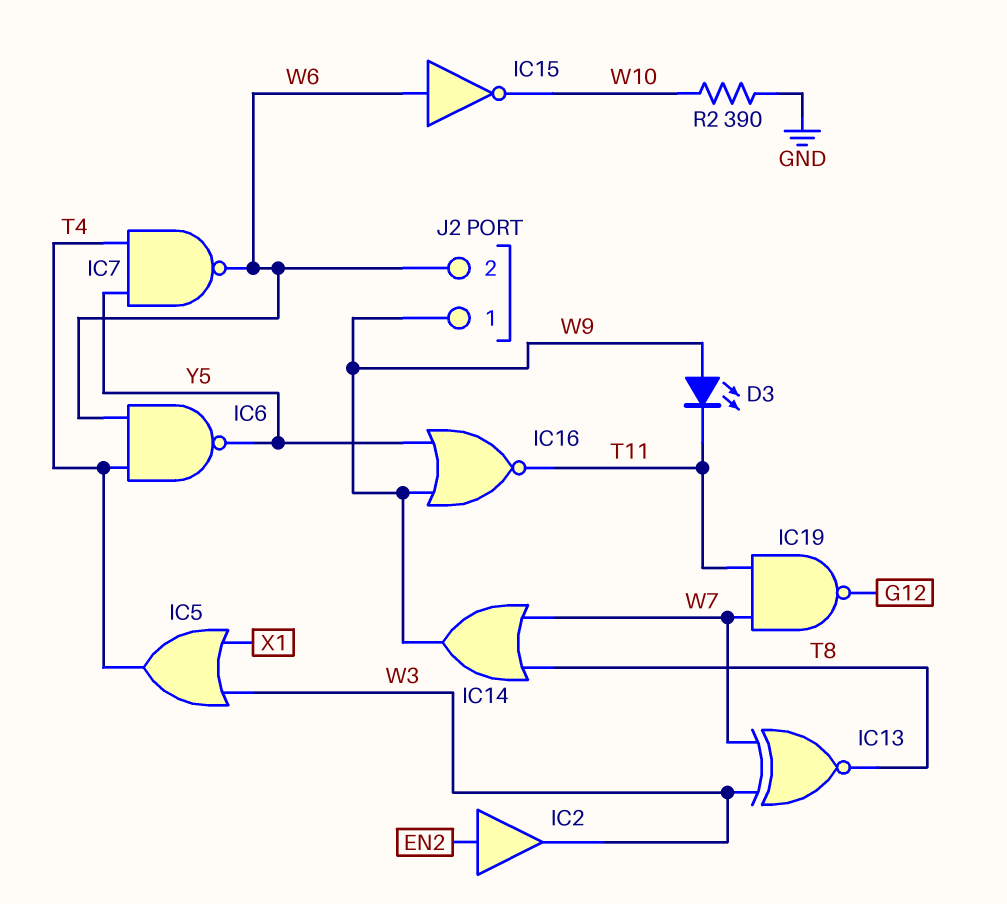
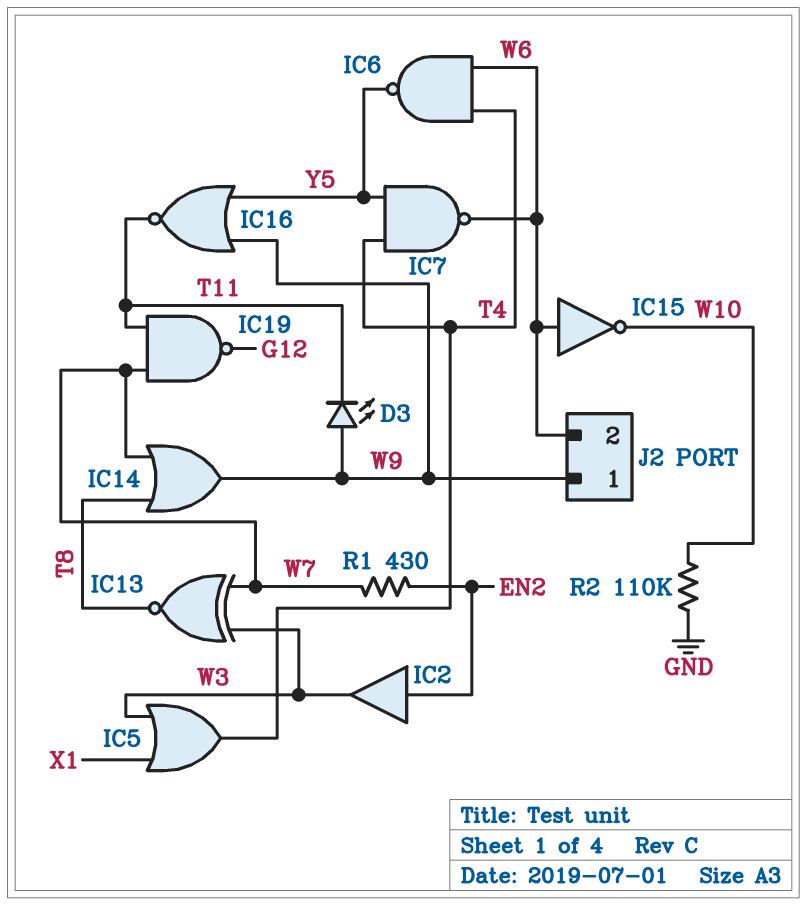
R1: none -> 430 (EN2, W7)
R2: 390 (GND, W10) -> 110k (GND, W10)

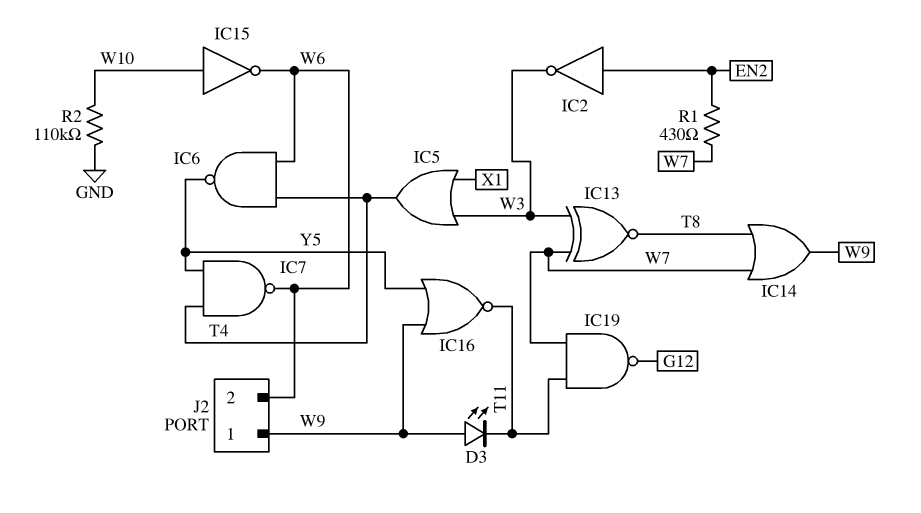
IC2: buffer (in EN2, out W3) -> NOT (in EN2, out W3)
IC15: NOT (in W6, out W10) -> NOT (in W10, out W6)

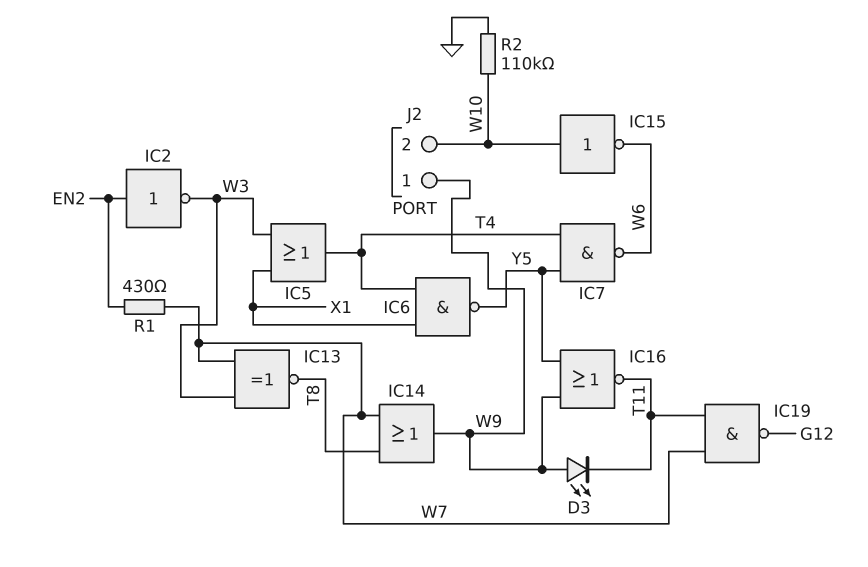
IC6: NAND (in T4, in W6, out Y5) -> NAND (in T4, in X1, out Y5)
J2 pin 2: W6 -> W10

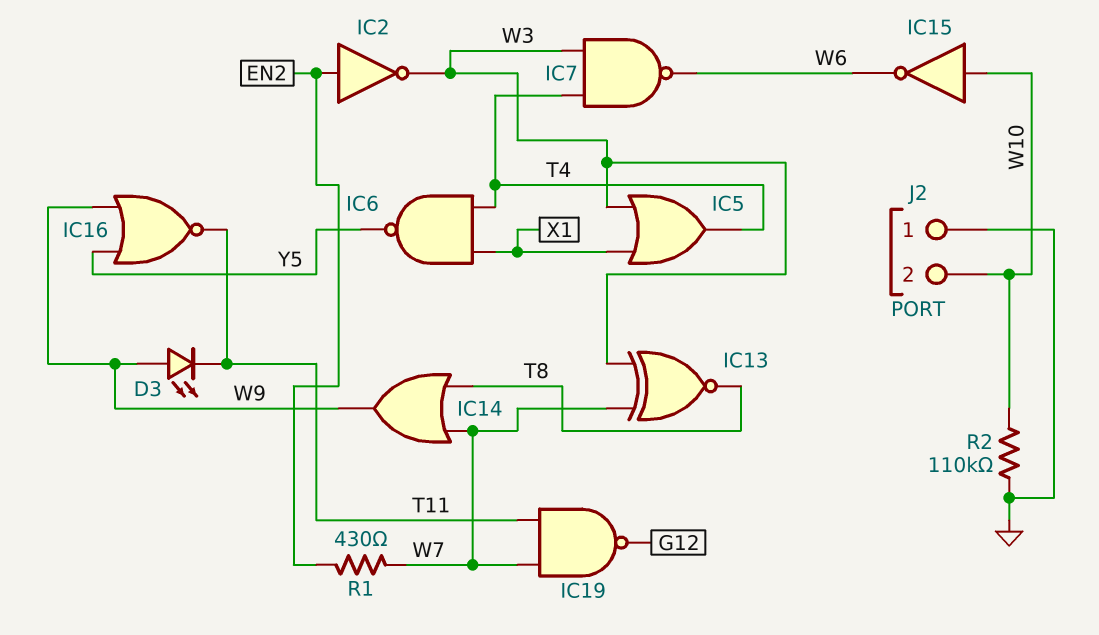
IC7: NAND (in T4, in Y5, out W6) -> NAND (in T4, in W3, out W6)
J2 pin 1: W9 -> GND

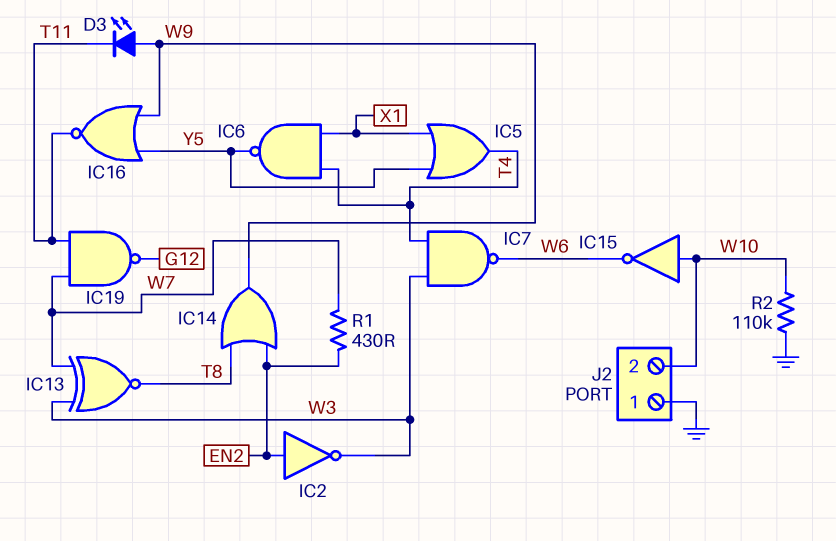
IC5: OR (in W3, in X1, out T4) -> OR (in X1, in Y5, out T4)
IC14: OR (in T8, in W7, out W9) -> OR (in EN2, in T8, out W9)

